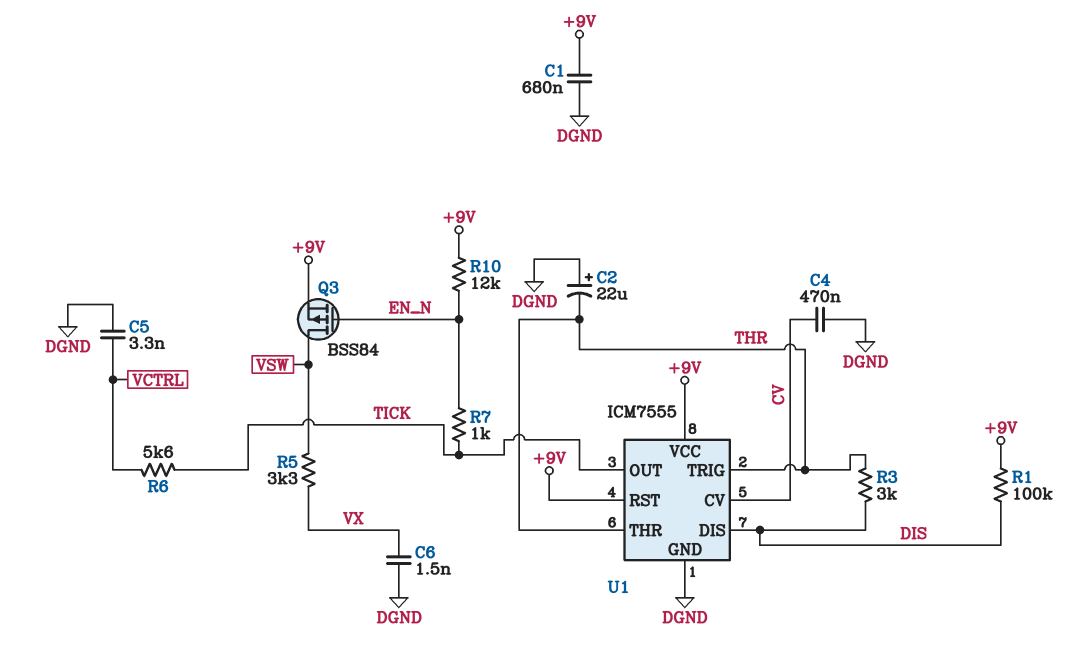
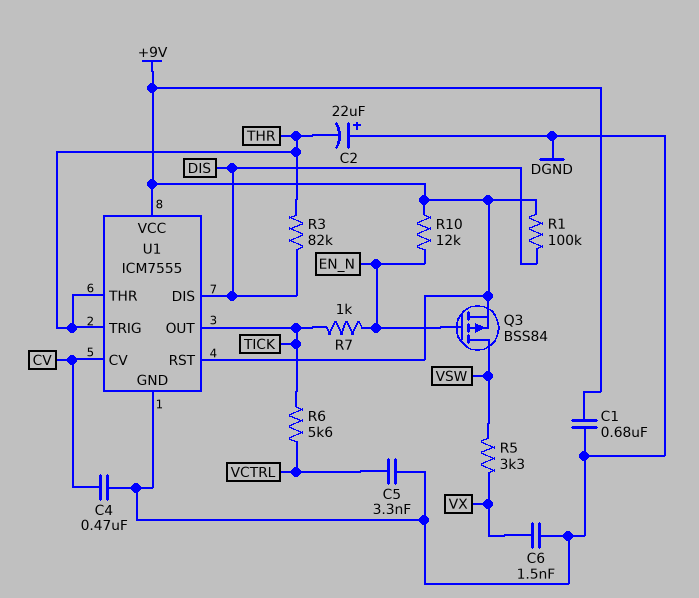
R3: 3k (DIS, THR) -> 82k (DIS, THR)

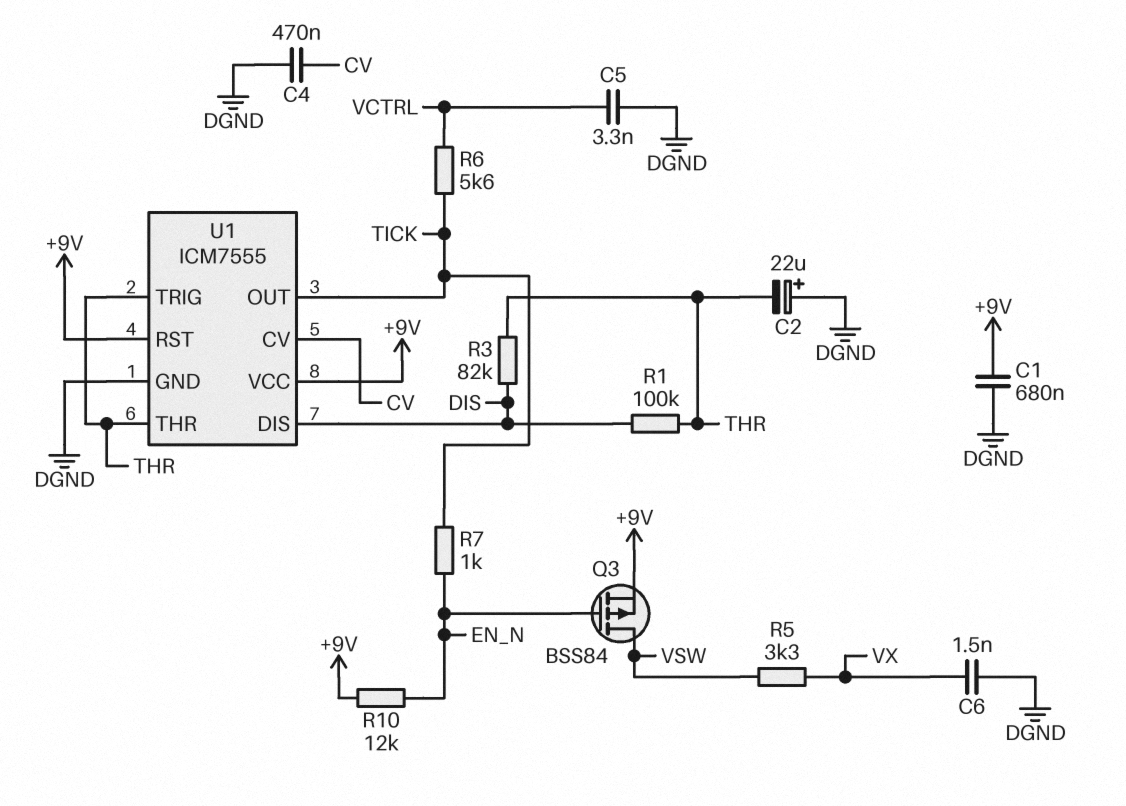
R1: 100k (+9V, DIS) -> 100k (DIS, THR)

